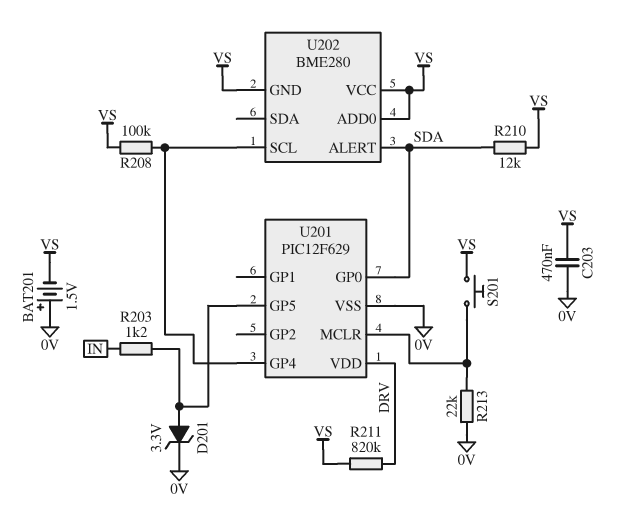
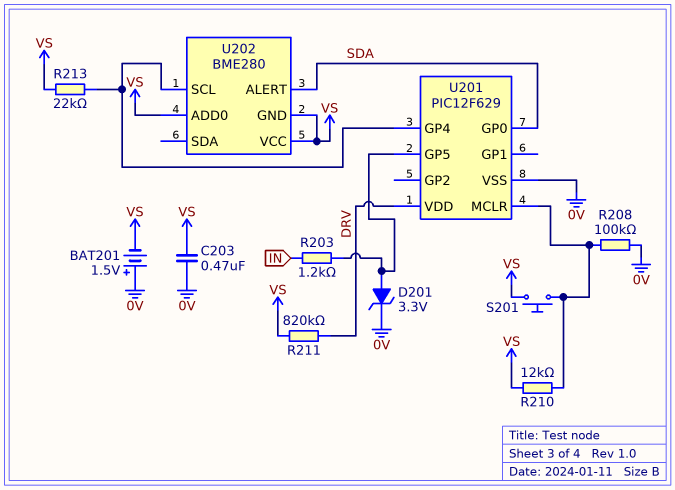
R208: 100k (U201/GP4, VS) -> 100k (0V, U201/MCLR)
R210: 12k (SDA, VS) -> 12k (U201/MCLR, VS)
R213: 22k (0V, U201/MCLR) -> 22k (U201/GP4, VS)

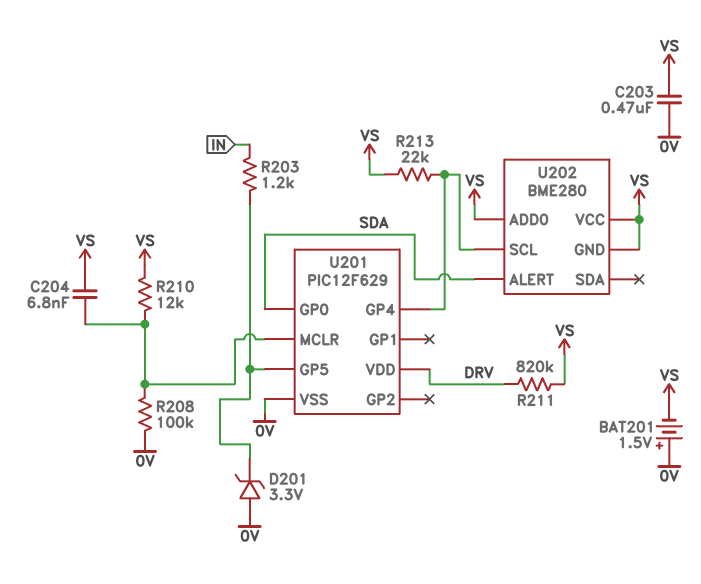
C204: none -> 6.8nF (U201/MCLR, VS)
D201: zener 3.3V (A U201/GP5, K 0V) -> zener 3.3V (A 0V, K U201/GP5)
S201: button (U201/MCLR, VS) -> none

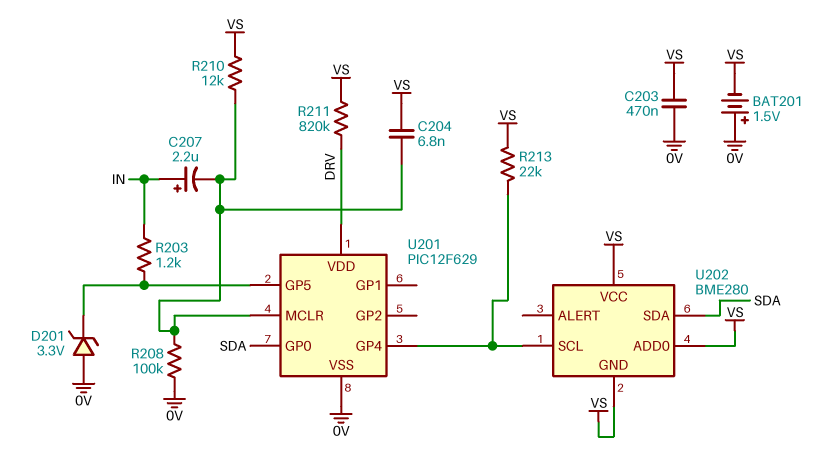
C207: none -> 2.2uF (plus IN, minus U201/MCLR)
U202 pin ALERT: SDA -> none
U202 pin SDA: none -> SDA

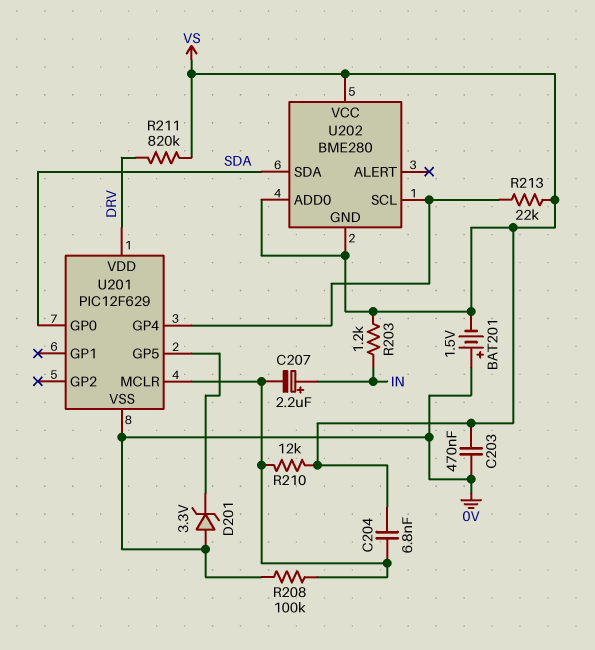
R203: 1.2k (IN, U201/GP5) -> 1.2k (IN, VS)

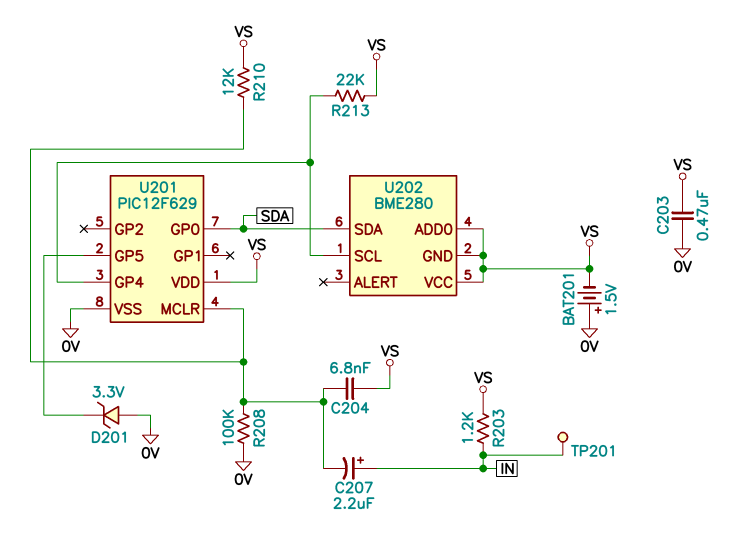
R211: 820k (DRV, VS) -> none
TP201: none -> test point (IN)
U201 pin VDD: DRV -> VS

